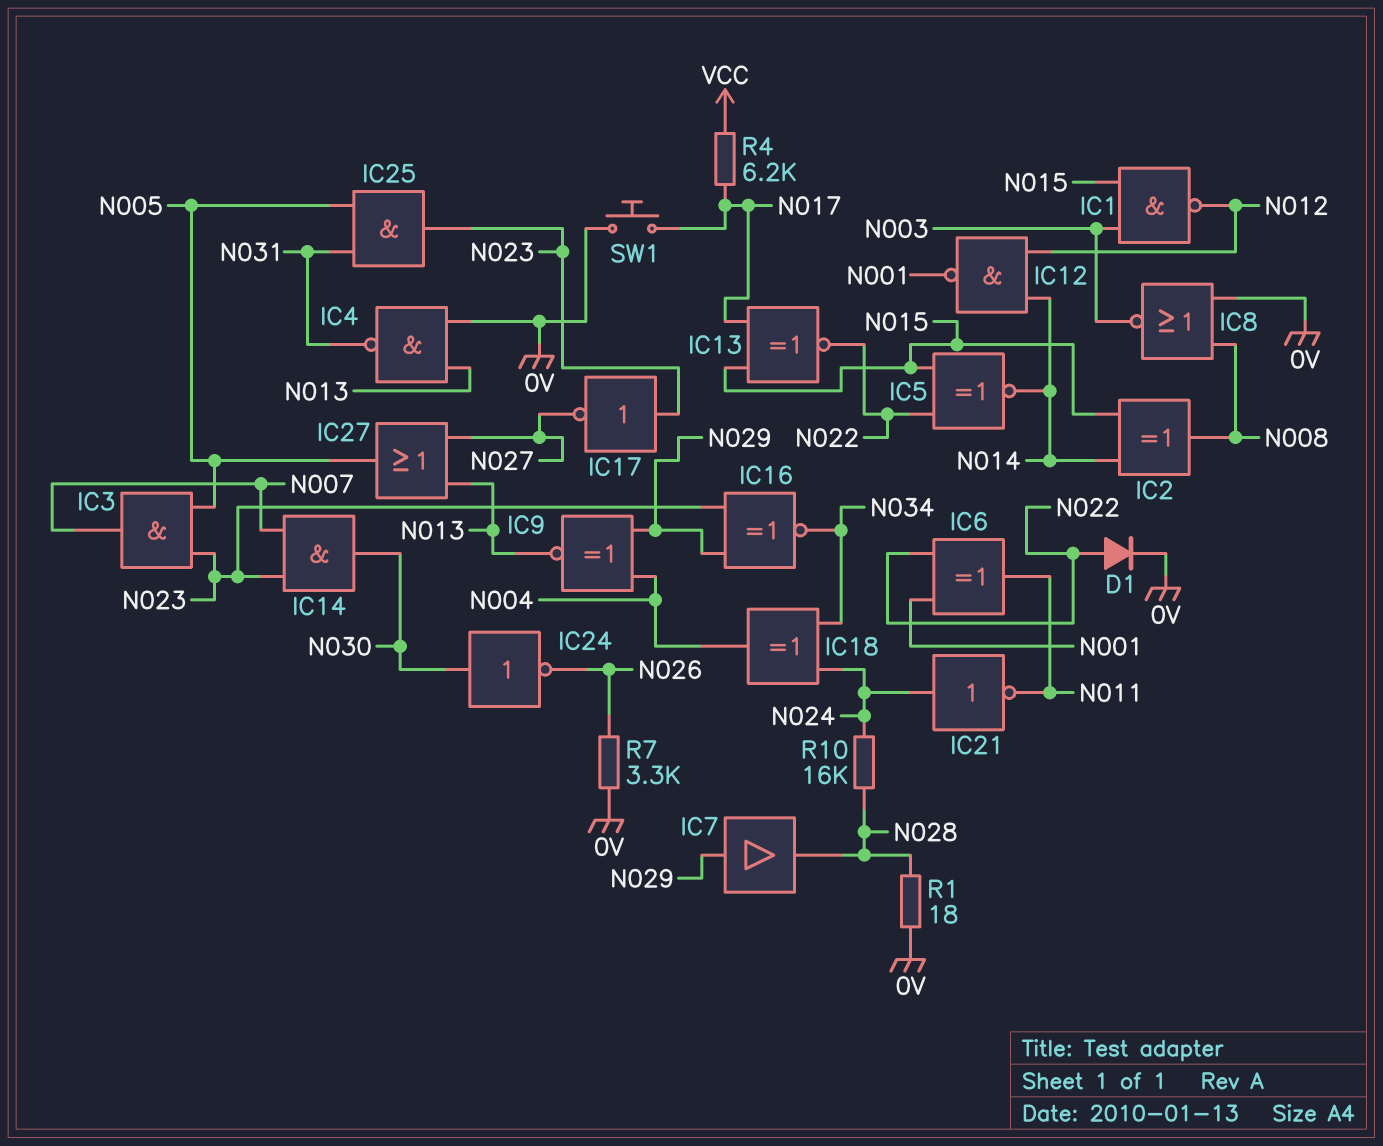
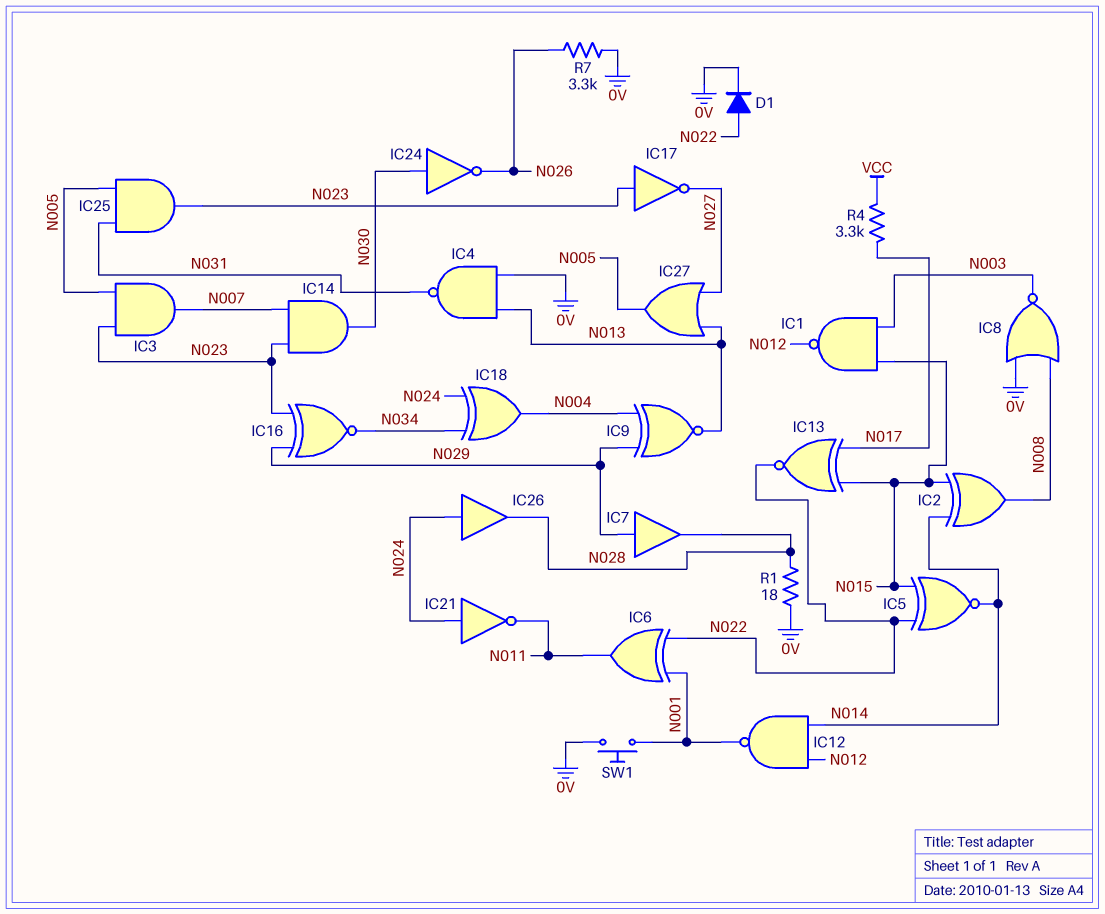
IC26: none -> buffer (in N024, out N028)
R4: 6.2k (N017, VCC) -> 3.3k (N017, VCC)
R10: 16k (N024, N028) -> none
SW1: button (0V, N017) -> button (0V, N001)

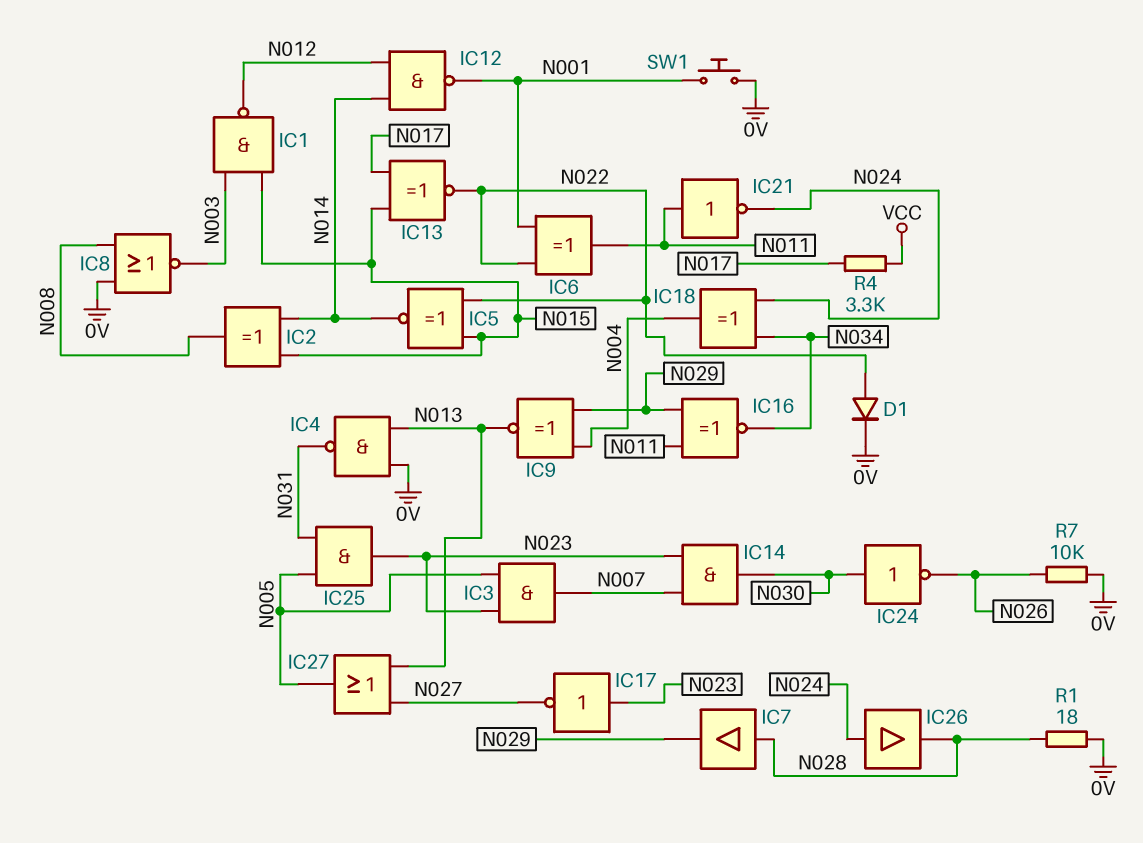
IC7: buffer (in N029, out N028) -> buffer (in N028, out N029)
IC16: XNOR (in N023, in N029, out N034) -> XNOR (in N011, in N029, out N034)
IC21: NOT (in N024, out N011) -> NOT (in N011, out N024)
R7: 3.3k (0V, N026) -> 10k (0V, N026)

